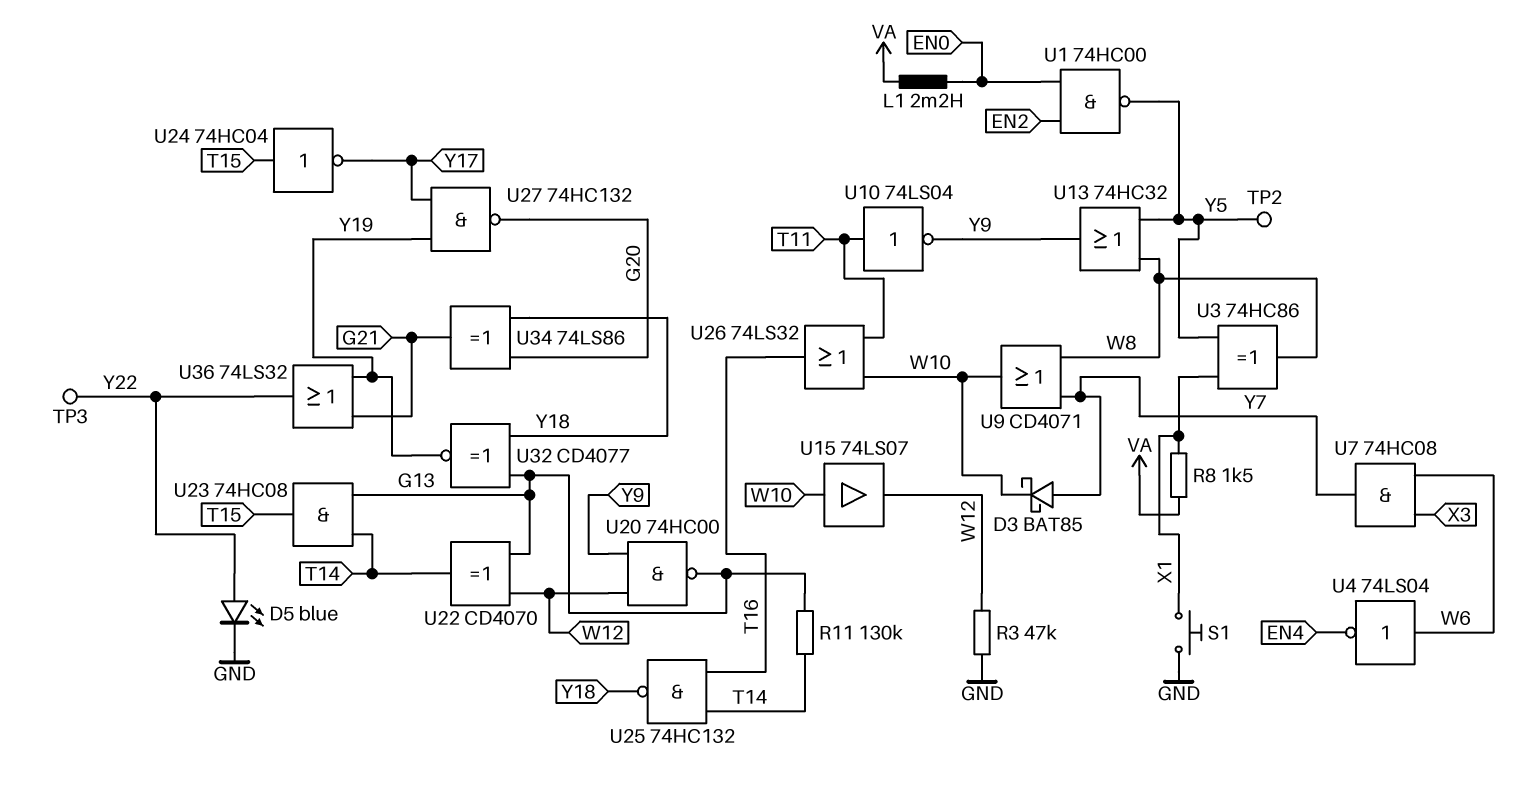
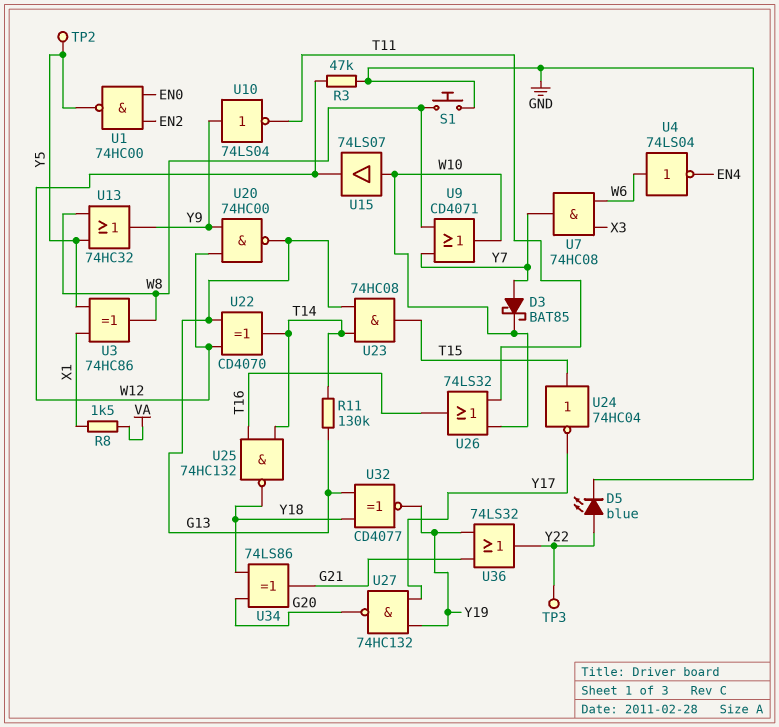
L1: 2.2mH (EN0, VA) -> none
S1: button (GND, X1) -> button (GND, W8)
U10: NOT 74LS04 (in T11, out Y9) -> NOT 74LS04 (in Y9, out T11)

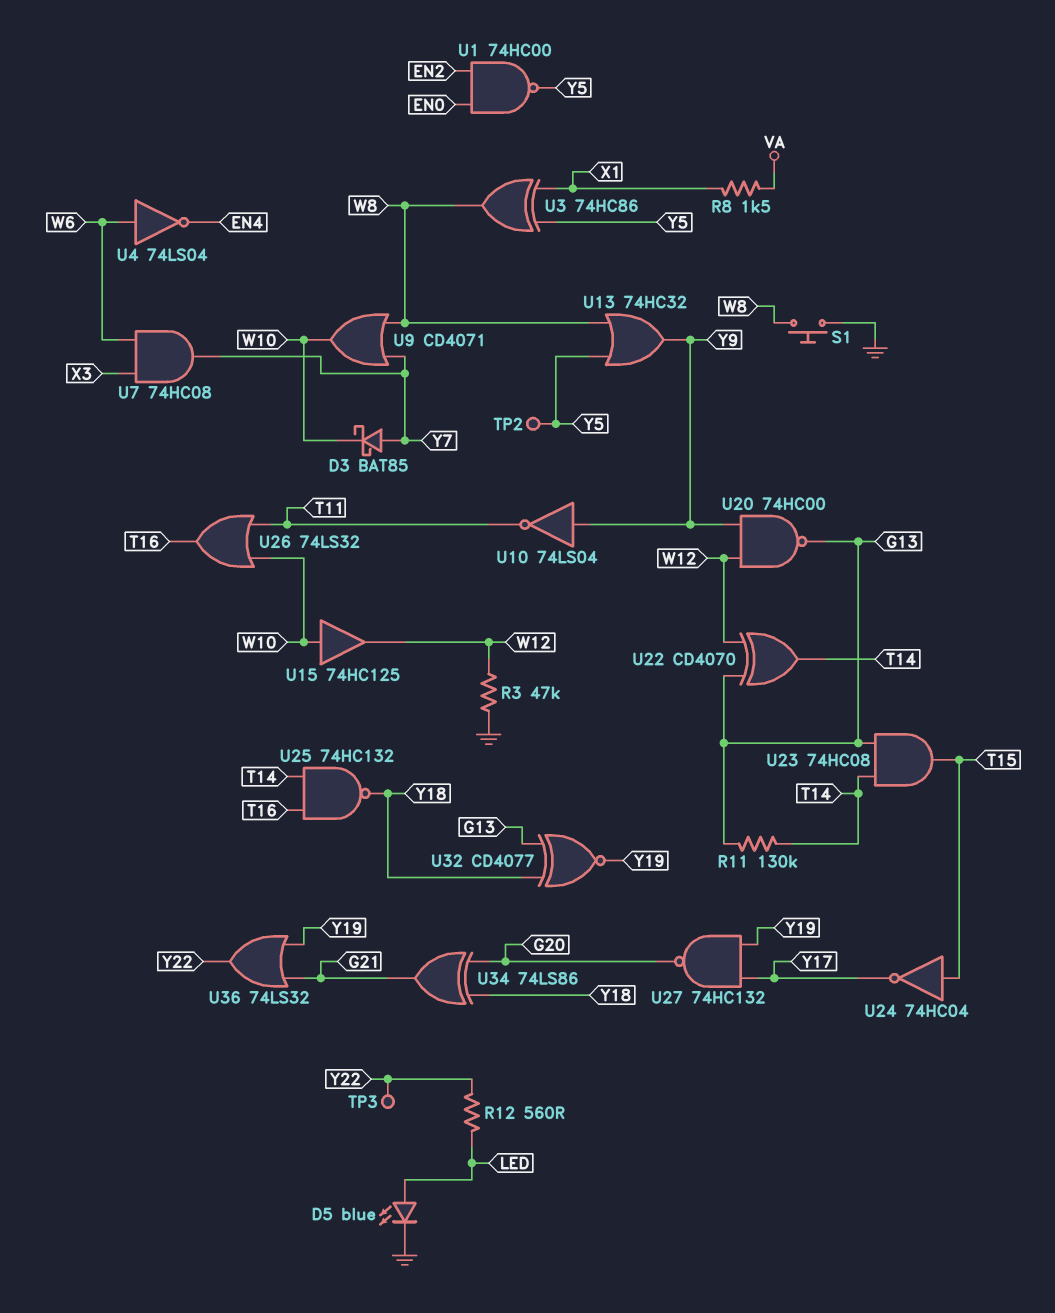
D5: LED blue (A Y22, K GND) -> LED blue (A LED, K GND)
R12: none -> 560 (LED, Y22)
U15: buffer 74LS07 (in W10, out W12) -> buffer 74HC125 (in W10, out W12)

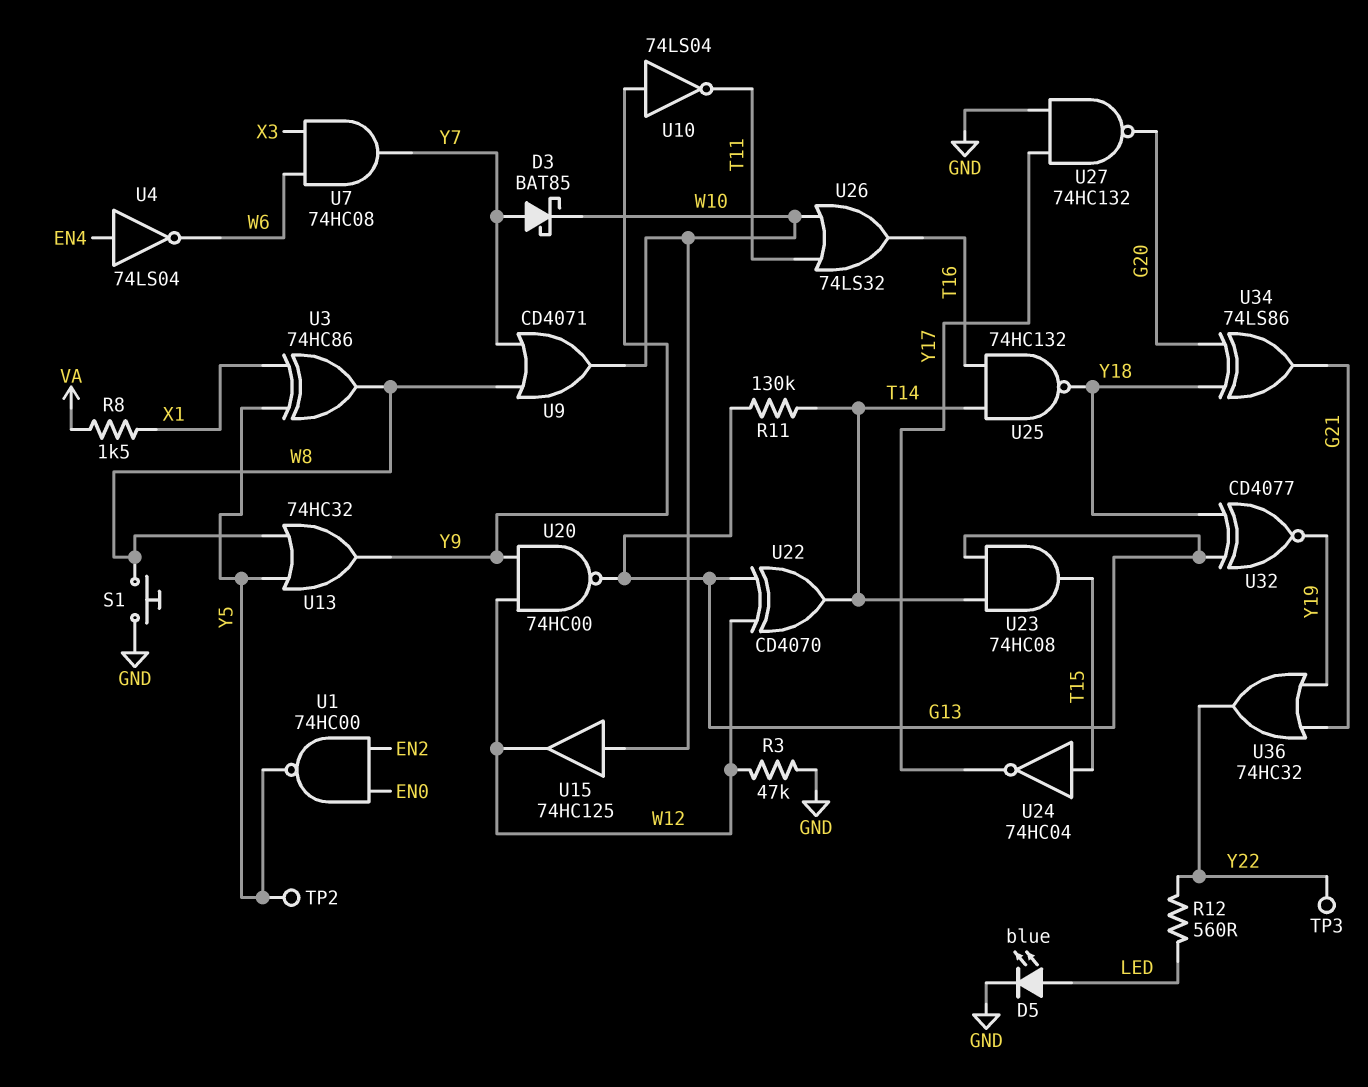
U4: NOT 74LS04 (in W6, out EN4) -> NOT 74LS04 (in EN4, out W6)
U27: NAND 74HC132 (in Y17, in Y19, out G20) -> NAND 74HC132 (in GND, in Y17, out G20)
U36: OR 74LS32 (in G21, in Y19, out Y22) -> OR 74HC32 (in G21, in Y19, out Y22)

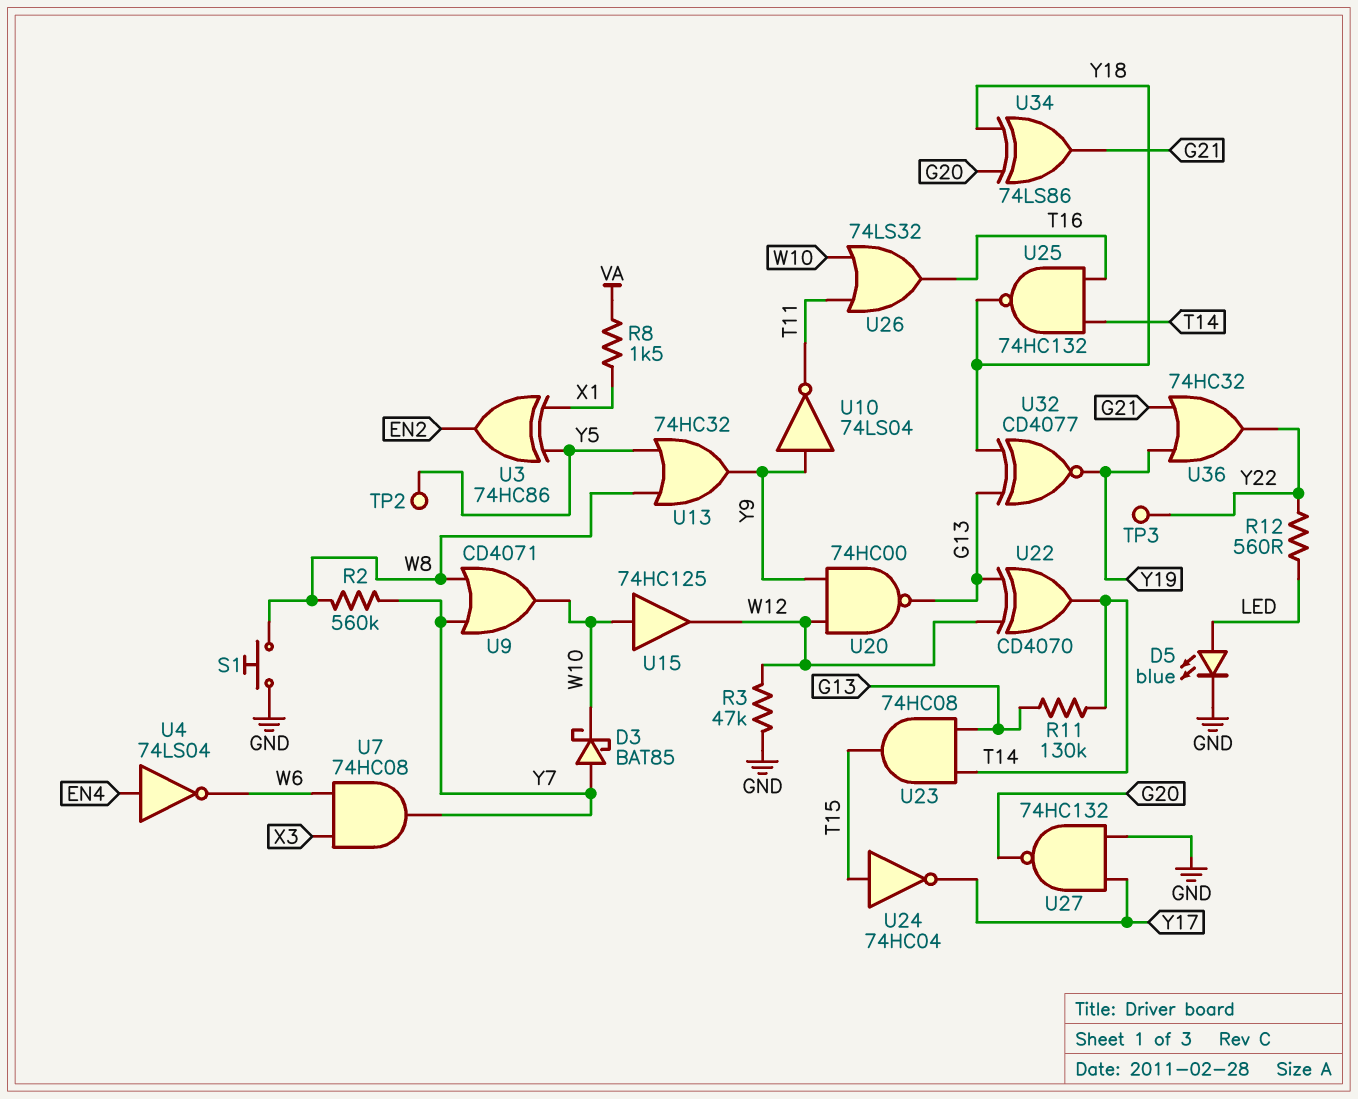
R2: none -> 560k (W8, Y7)
U1: NAND 74HC00 (in EN0, in EN2, out Y5) -> none
U3: XOR 74HC86 (in X1, in Y5, out W8) -> XOR 74HC86 (in X1, in Y5, out EN2)

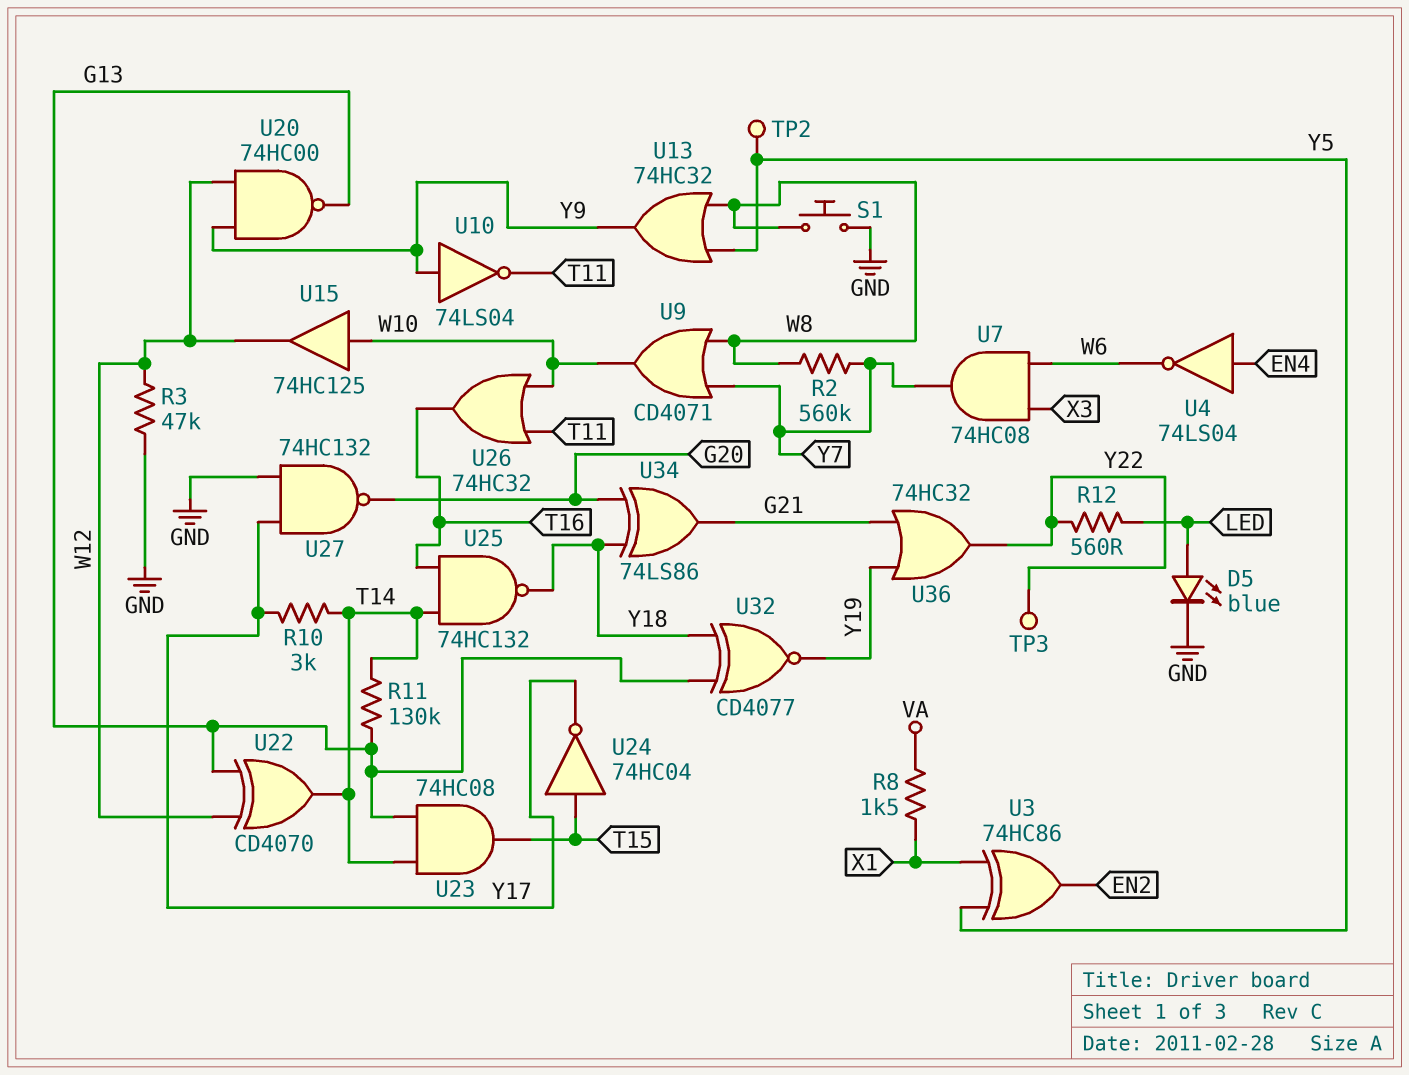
D3: schottky BAT85 (A Y7, K W10) -> none
R10: none -> 3k (T14, Y17)
U26: OR 74LS32 (in T11, in W10, out T16) -> OR 74HC32 (in T11, in W10, out T16)

